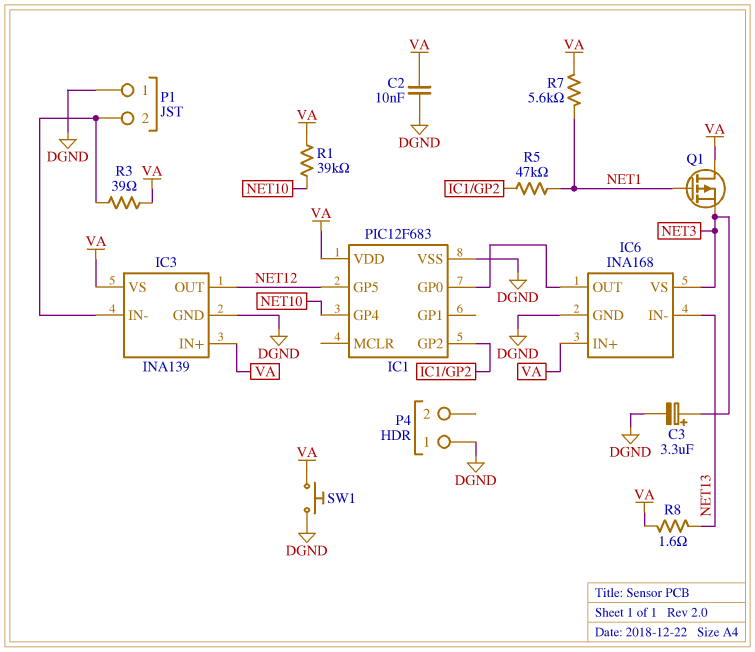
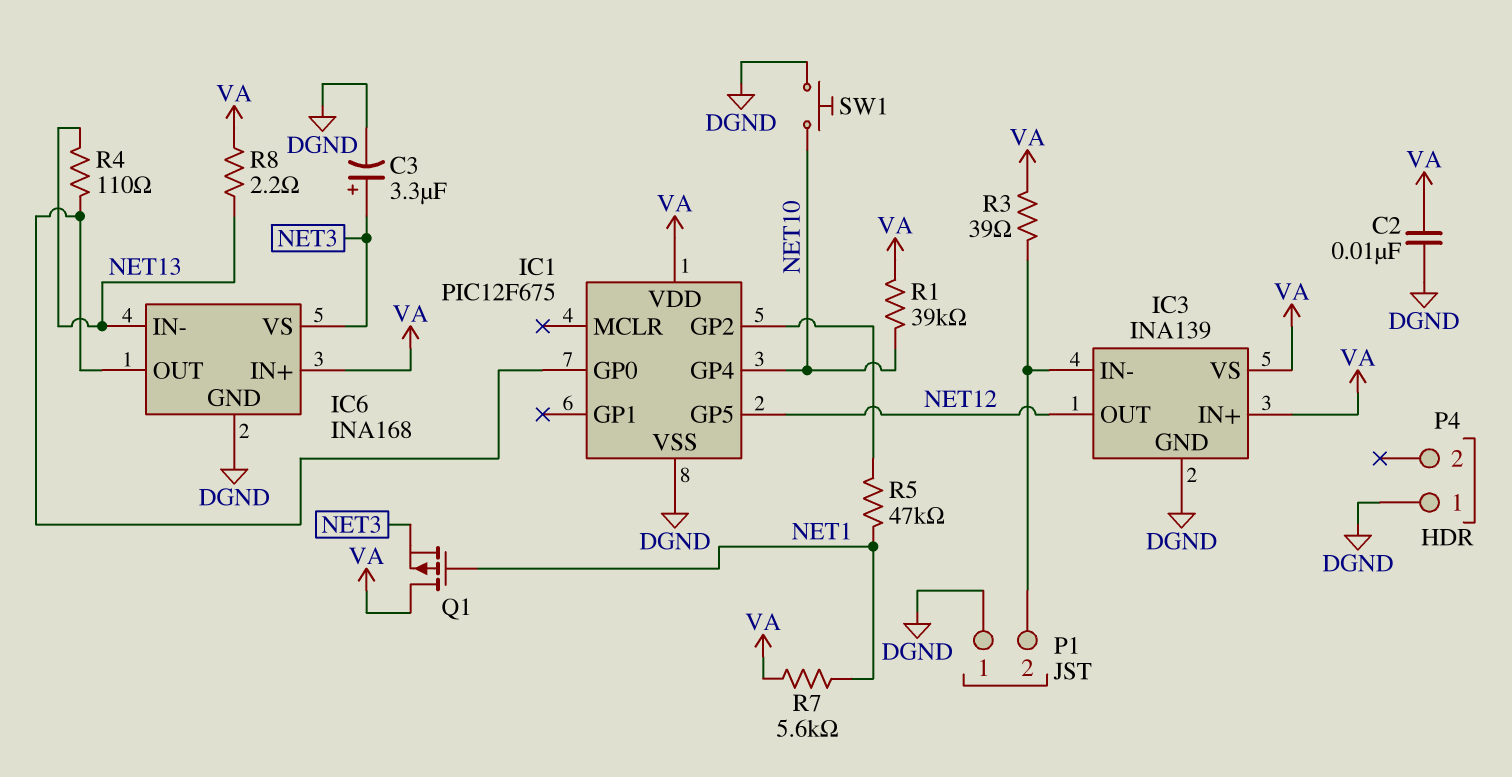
IC1: PIC12F683 -> PIC12F675
R4: none -> 110 (IC1/GP0, NET13)
R8: 1.6 (NET13, VA) -> 2.2 (NET13, VA)
SW1: button (DGND, VA) -> button (DGND, NET10)

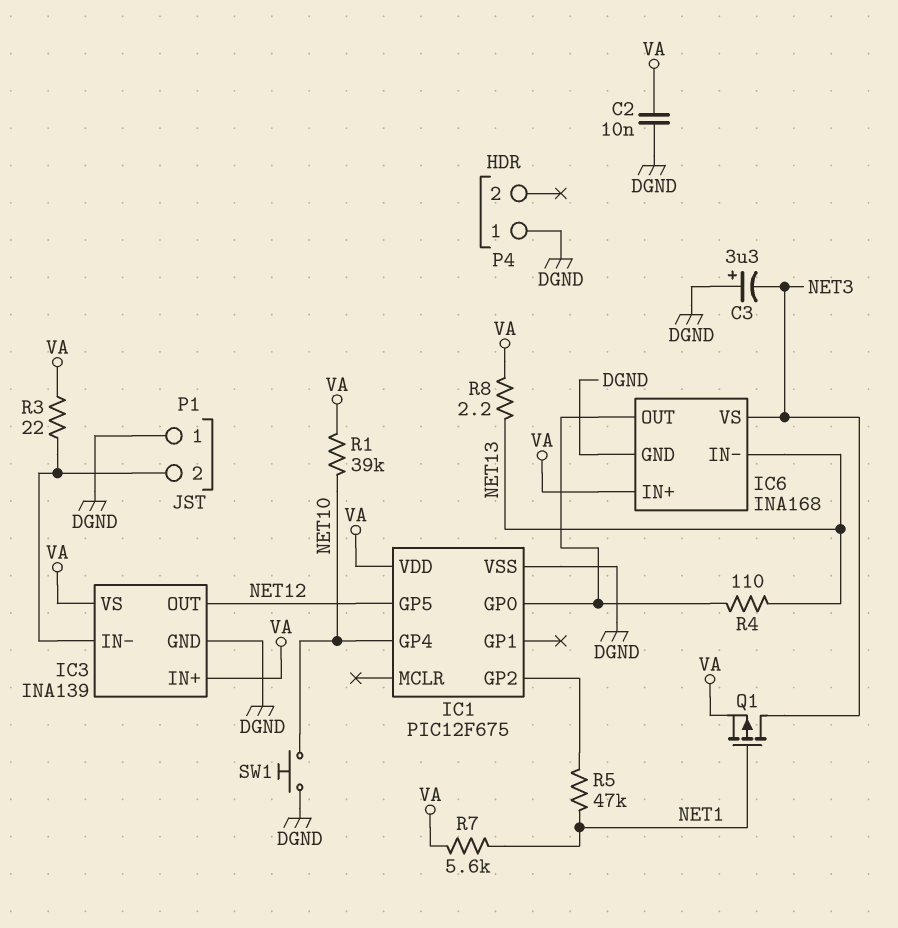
C3: 3.3uF (plus NET3, minus DGND) -> 3.3uF (plus DGND, minus NET3)
Q1: PMOS (G NET1, D VA, S NET3) -> PMOS (G NET1, D NET3, S VA)
R3: 39 (IC3/IN-, VA) -> 22 (IC3/IN-, VA)

